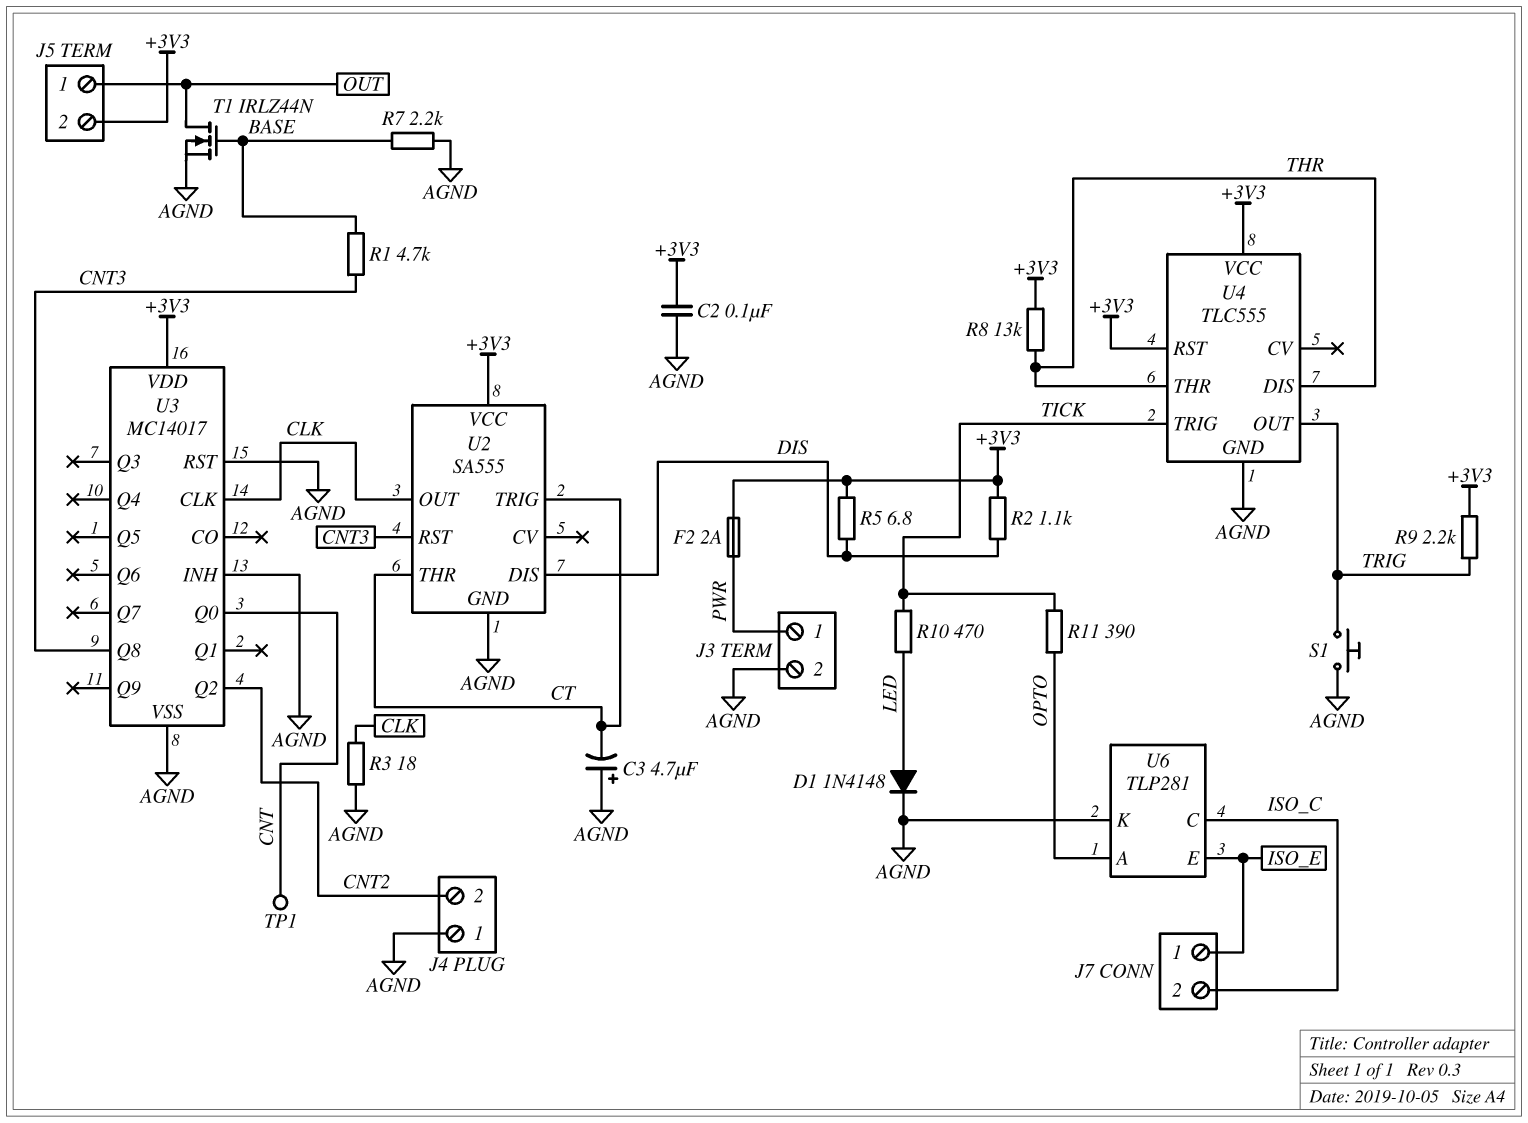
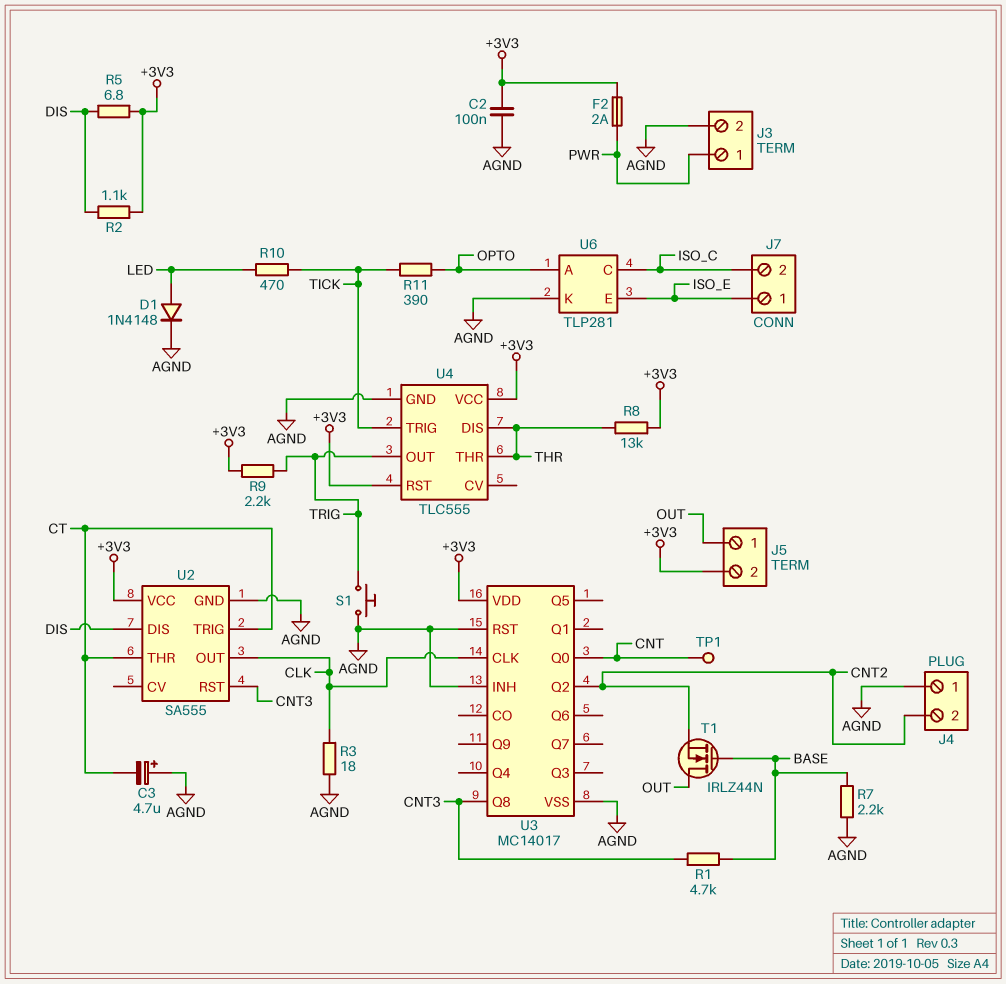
T1: NMOS IRLZ44N (G BASE, D OUT, S AGND) -> NMOS IRLZ44N (G BASE, D OUT, S CNT2)

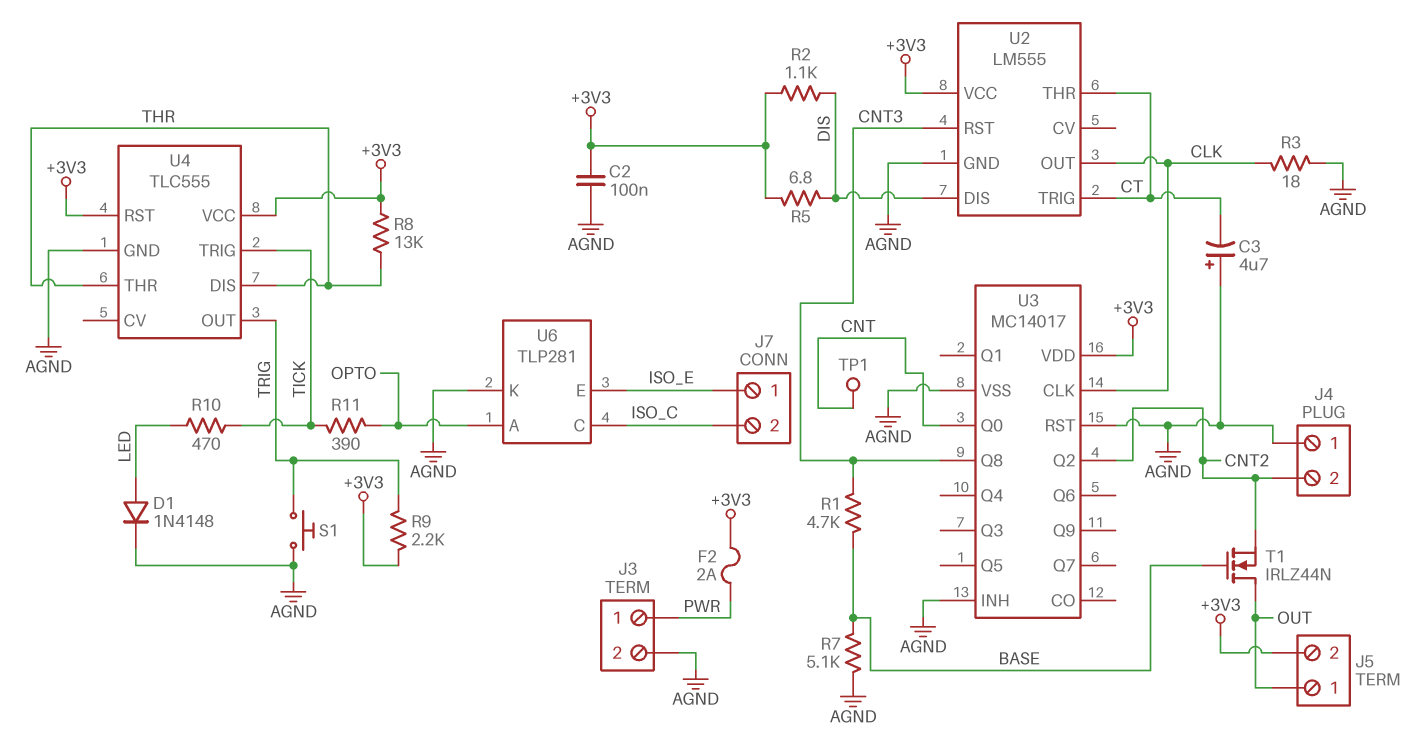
R7: 2.2k (AGND, BASE) -> 5.1k (AGND, BASE)
U2: SA555 -> LM555

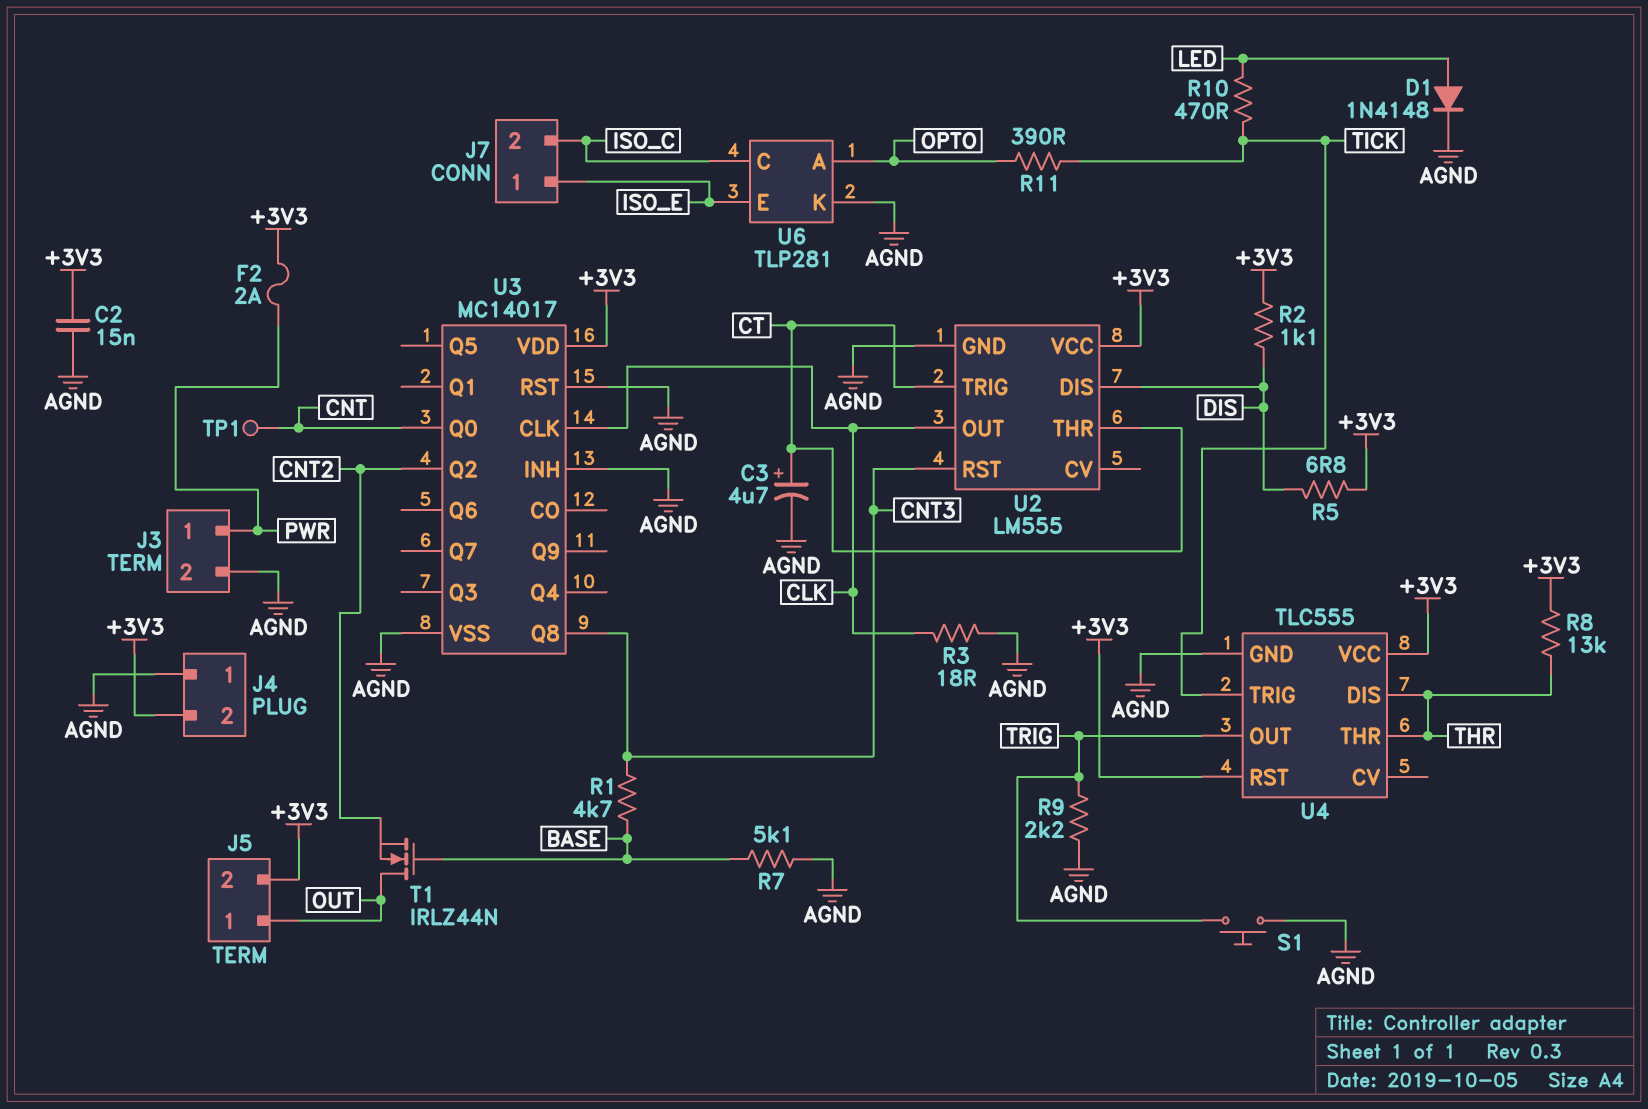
C2: 100nF (+3V3, AGND) -> 15nF (+3V3, AGND)
C3: 4.7uF (plus AGND, minus CT) -> 4.7uF (plus CT, minus AGND)
J4 pin 2: CNT2 -> +3V3
R9: 2.2k (+3V3, TRIG) -> 2.2k (AGND, TRIG)

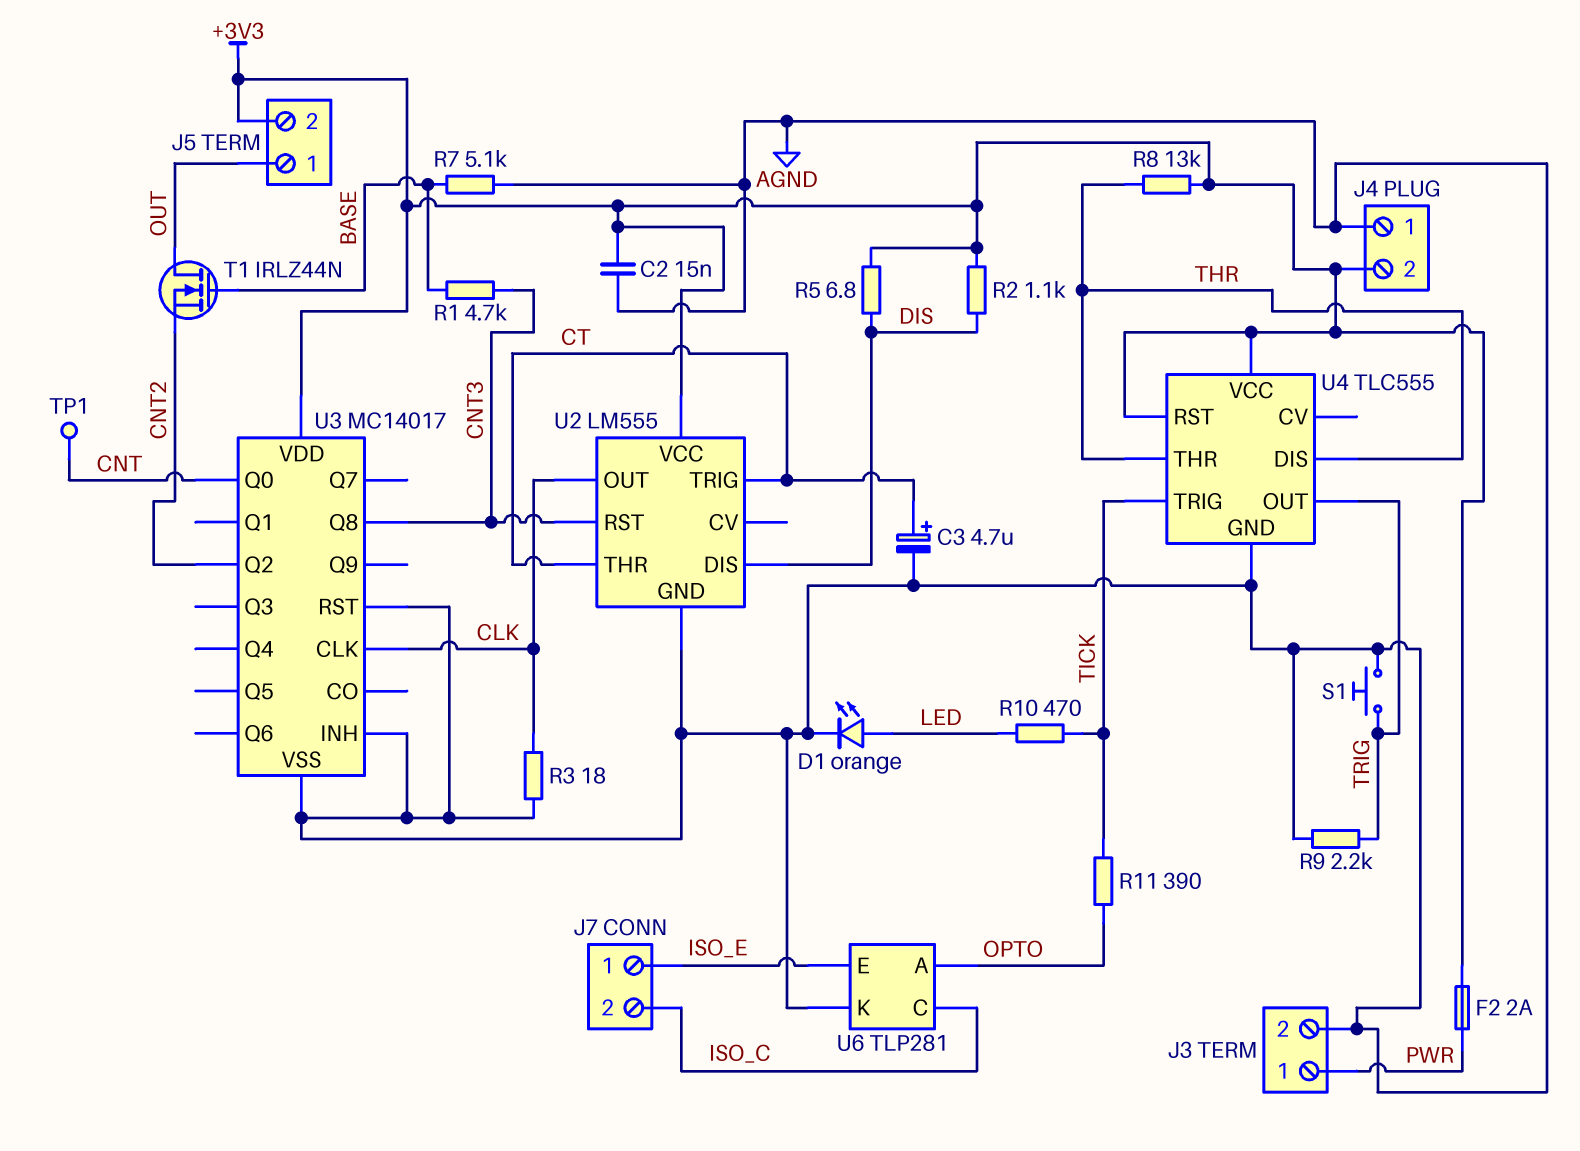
D1: diode 1N4148 (A LED, K AGND) -> LED orange (A LED, K AGND)

